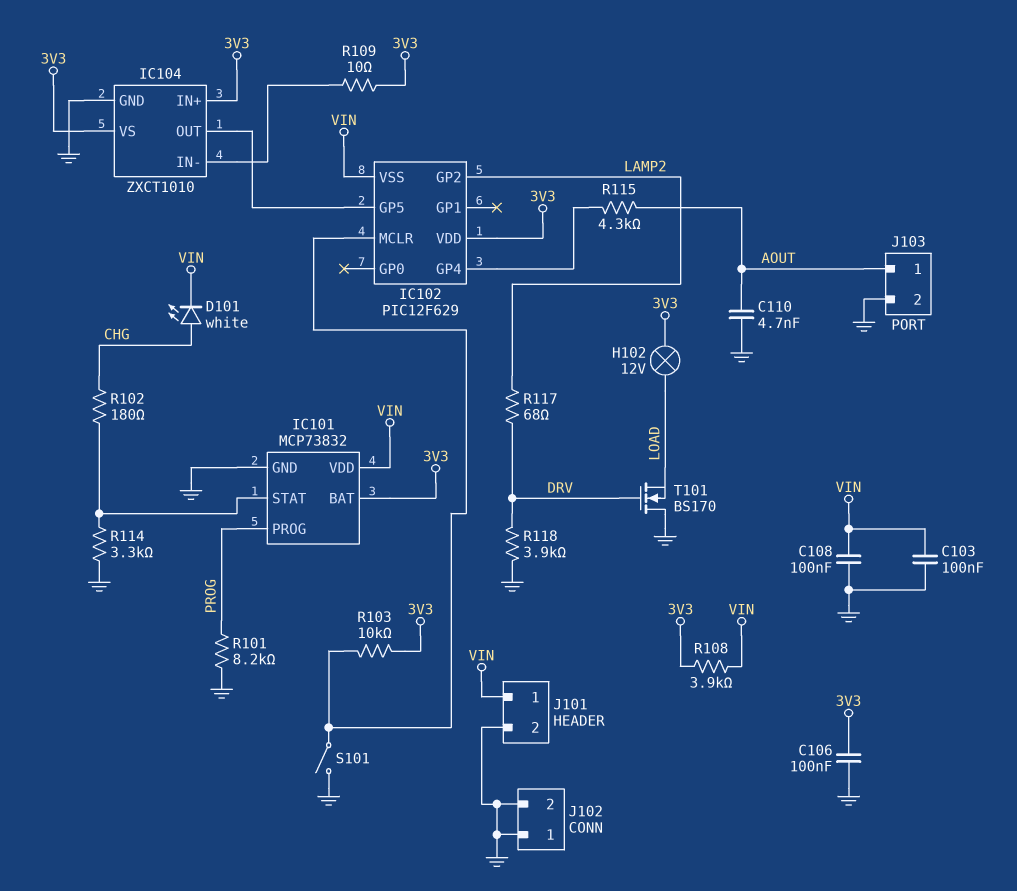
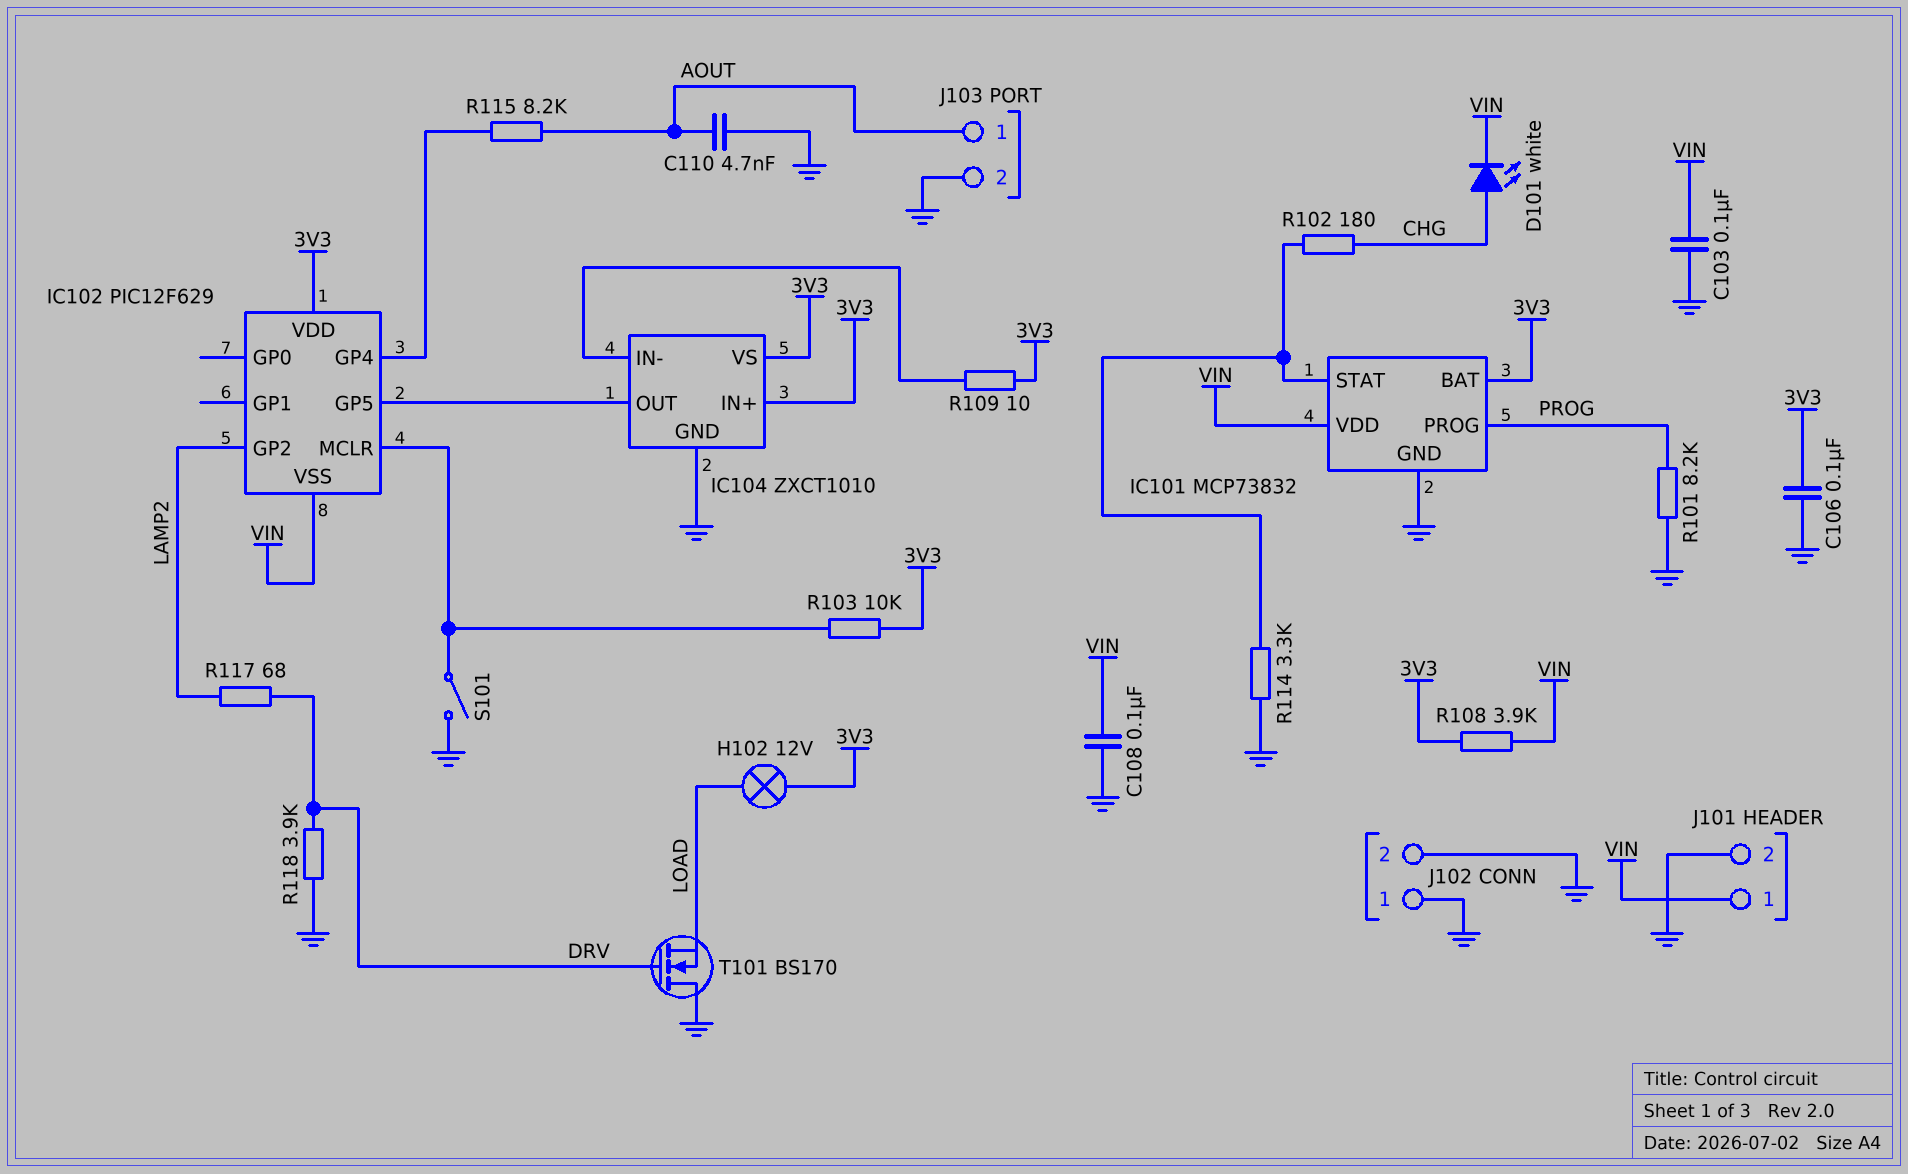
R115: 4.3k (AOUT, IC102/GP4) -> 8.2k (AOUT, IC102/GP4)

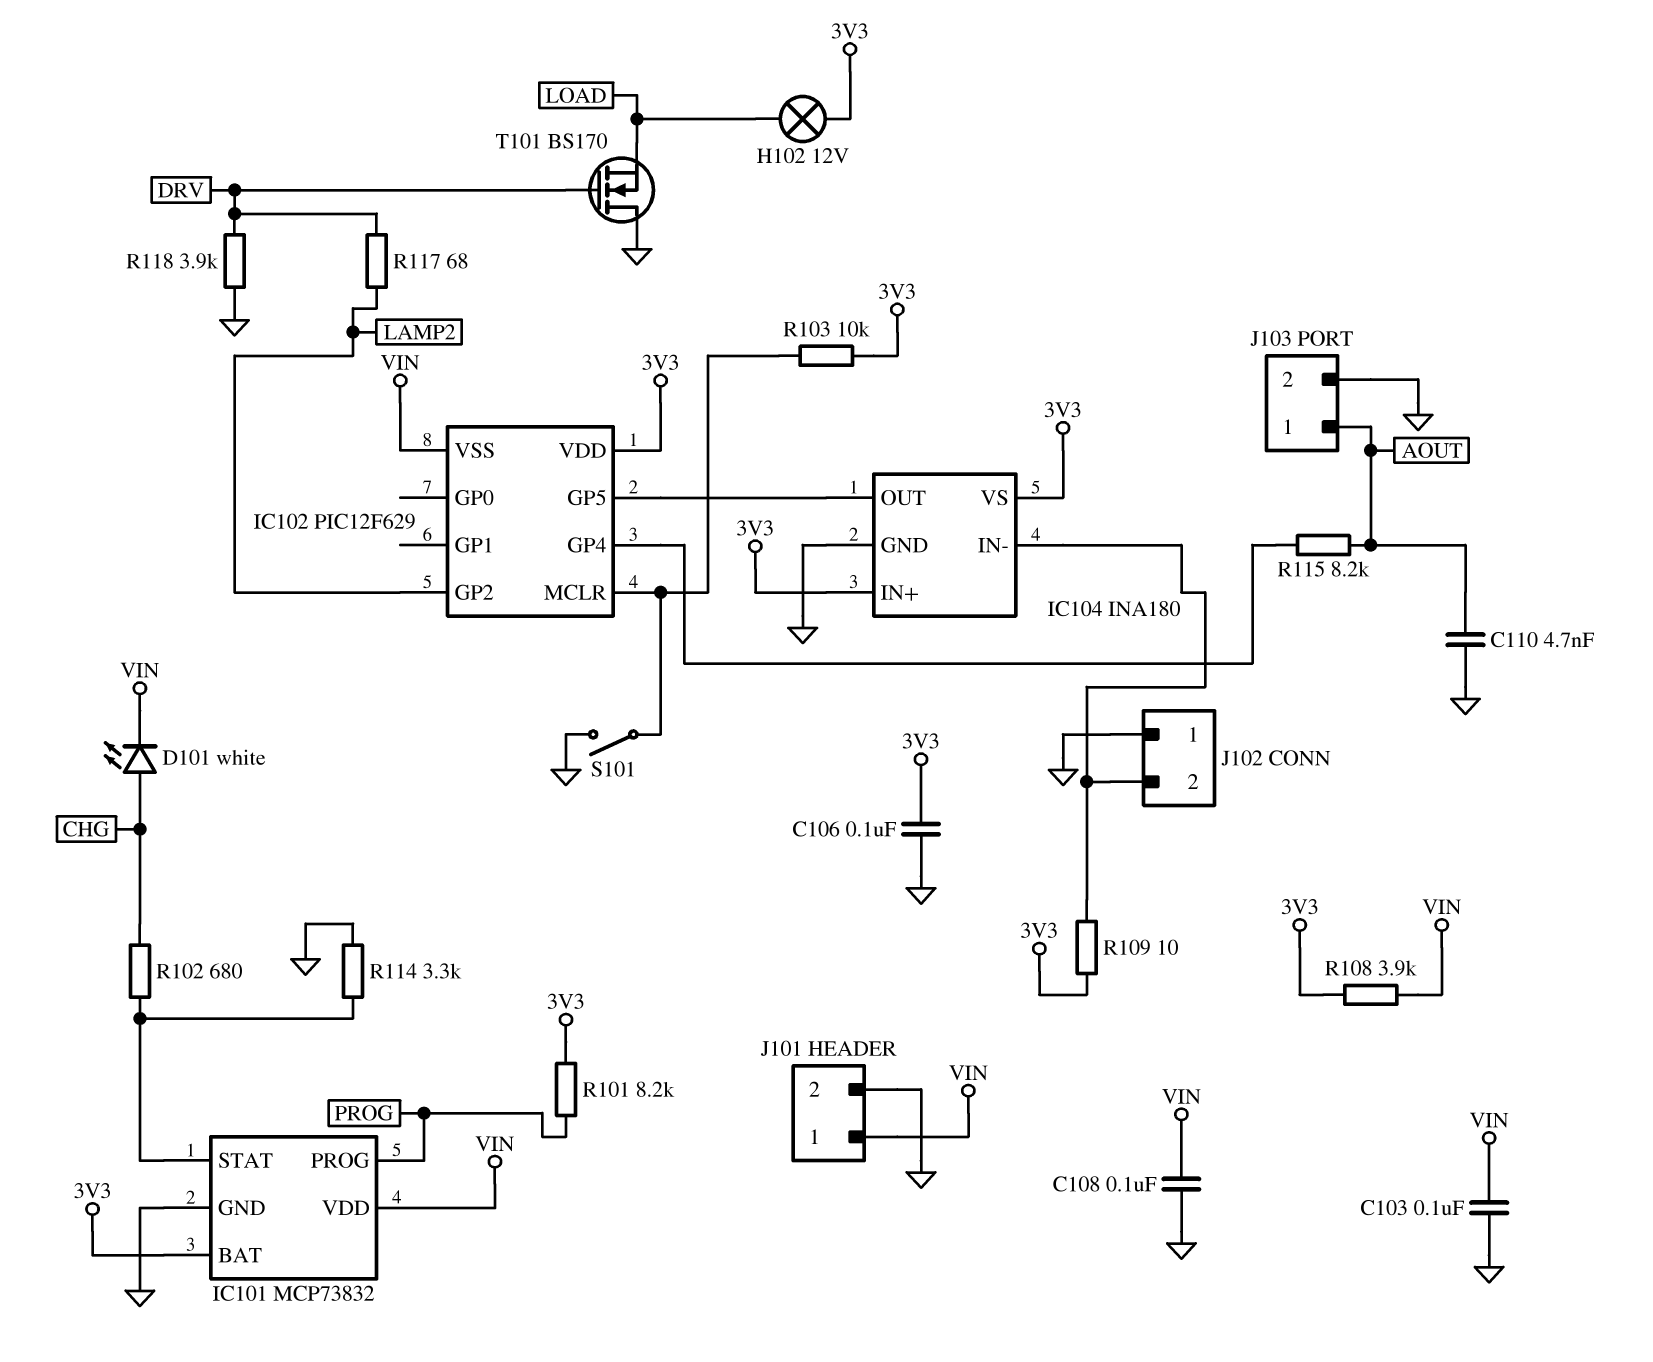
IC104: ZXCT1010 -> INA180
J102 pin 2: GND -> IC104/IN-
R101: 8.2k (GND, PROG) -> 8.2k (3V3, PROG)
R102: 180 (CHG, IC101/STAT) -> 680 (CHG, IC101/STAT)

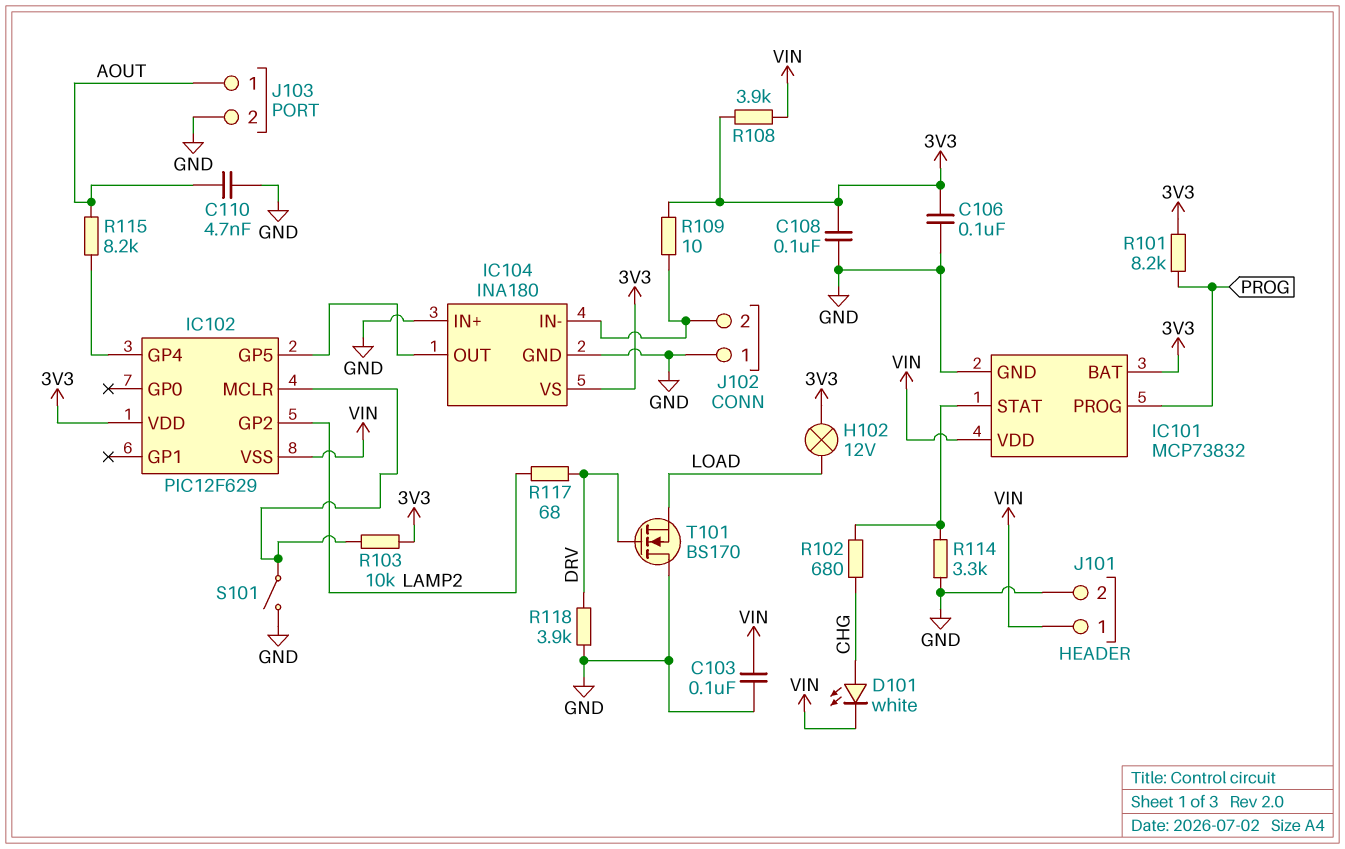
C108: 100nF (GND, VIN) -> 100nF (3V3, GND)
IC104 pin IN+: 3V3 -> GND

